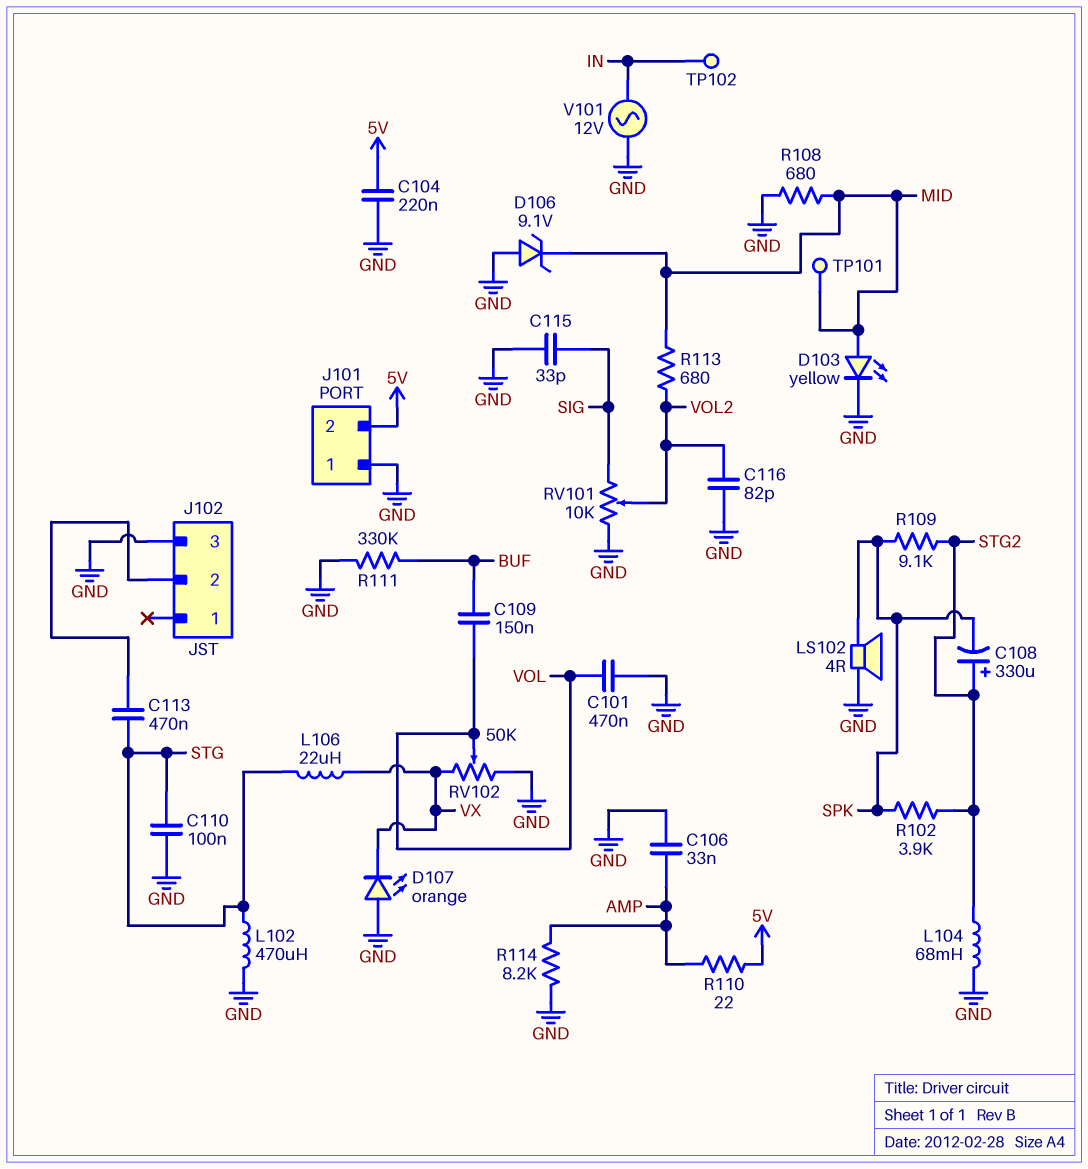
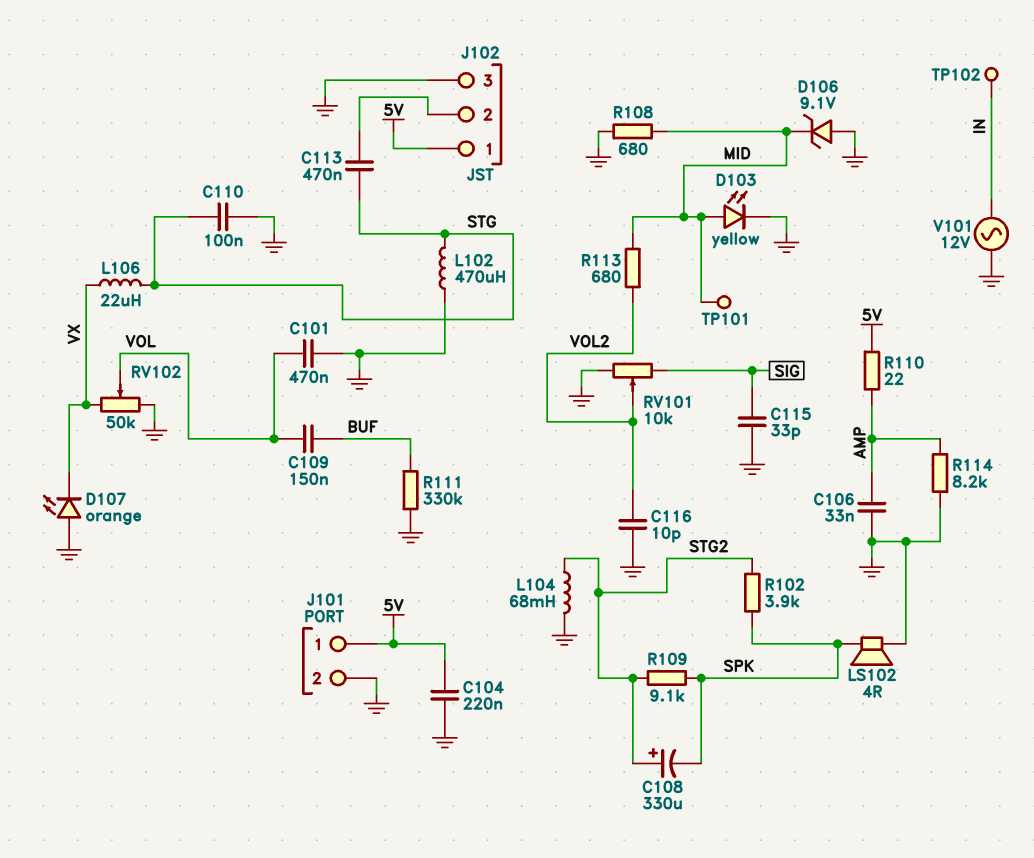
C116: 82pF (GND, VOL2) -> 10pF (GND, VOL2)
J101 pin 1: GND -> 5V
J101 pin 2: 5V -> GND
J102 pin 1: none -> 5V

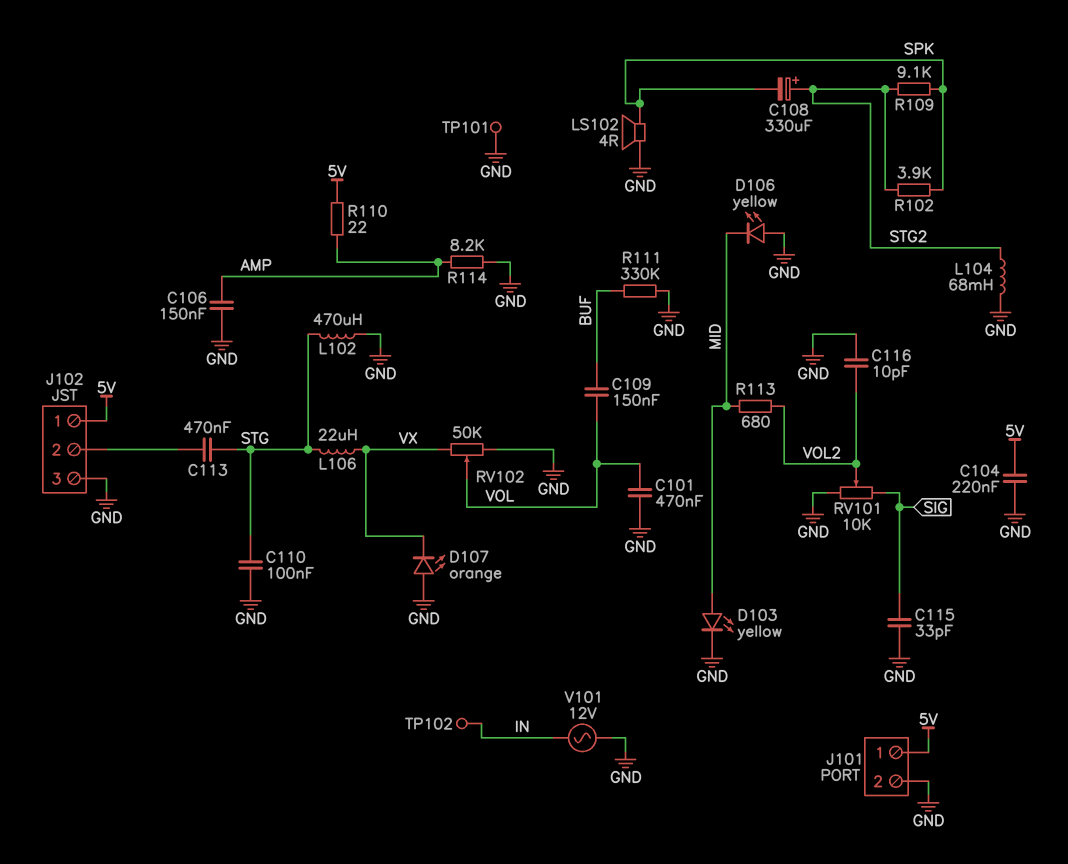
C106: 33nF (AMP, GND) -> 150nF (AMP, GND)
D106: zener 9.1V (A GND, K MID) -> LED yellow (A GND, K MID)
R108: 680 (GND, MID) -> none
TP101: test point (MID) -> test point (GND)

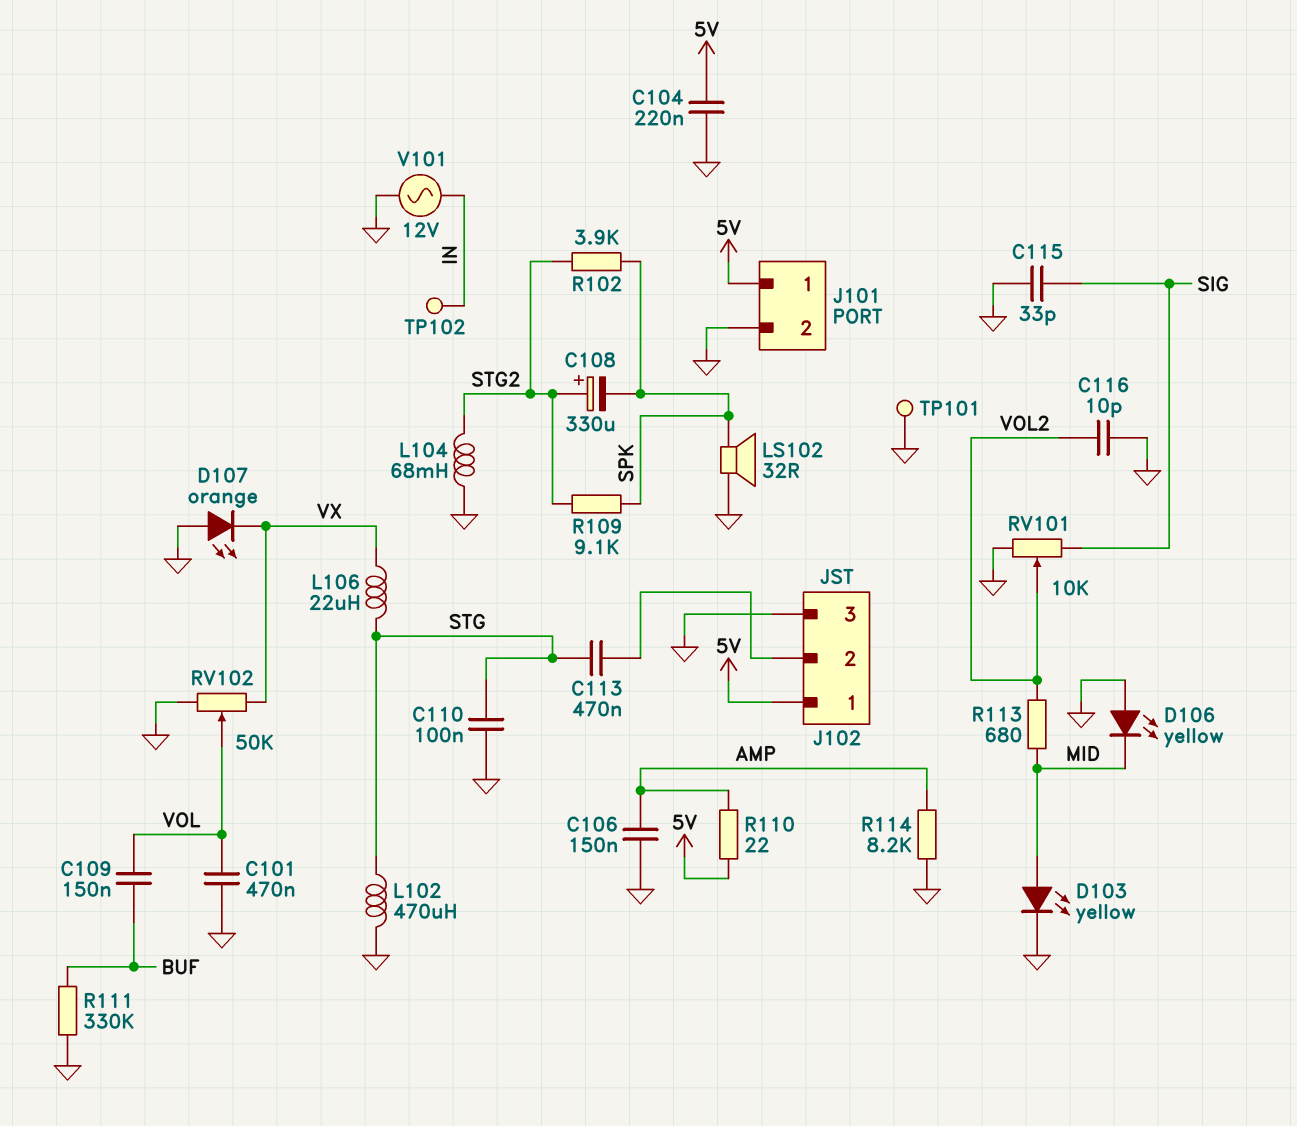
LS102: speaker 4R (GND, SPK) -> speaker 32R (GND, SPK)

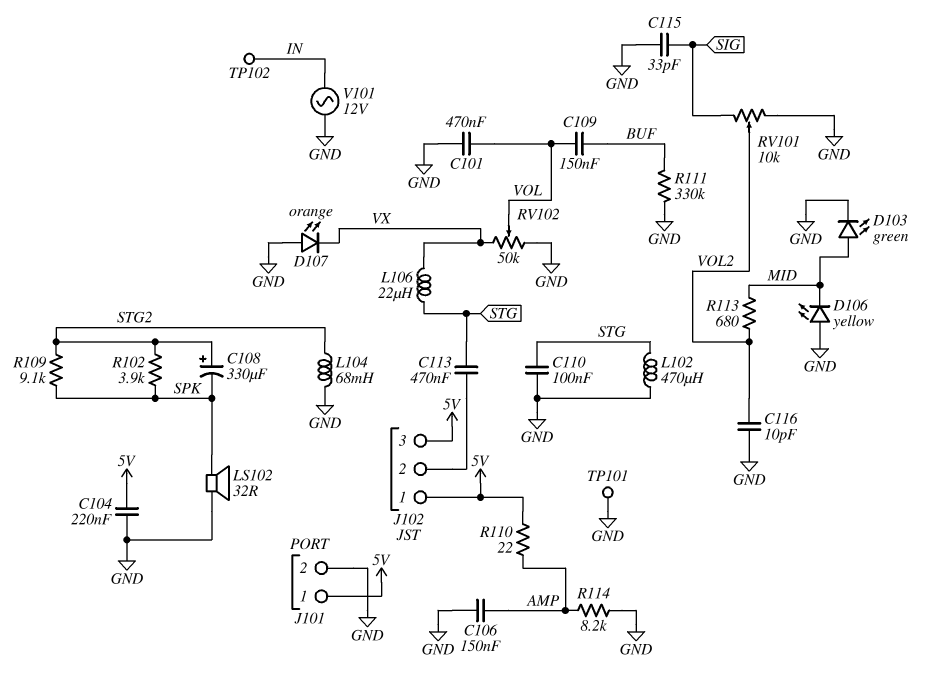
D103: LED yellow (A MID, K GND) -> LED green (A MID, K GND)
J102 pin 3: GND -> 5V

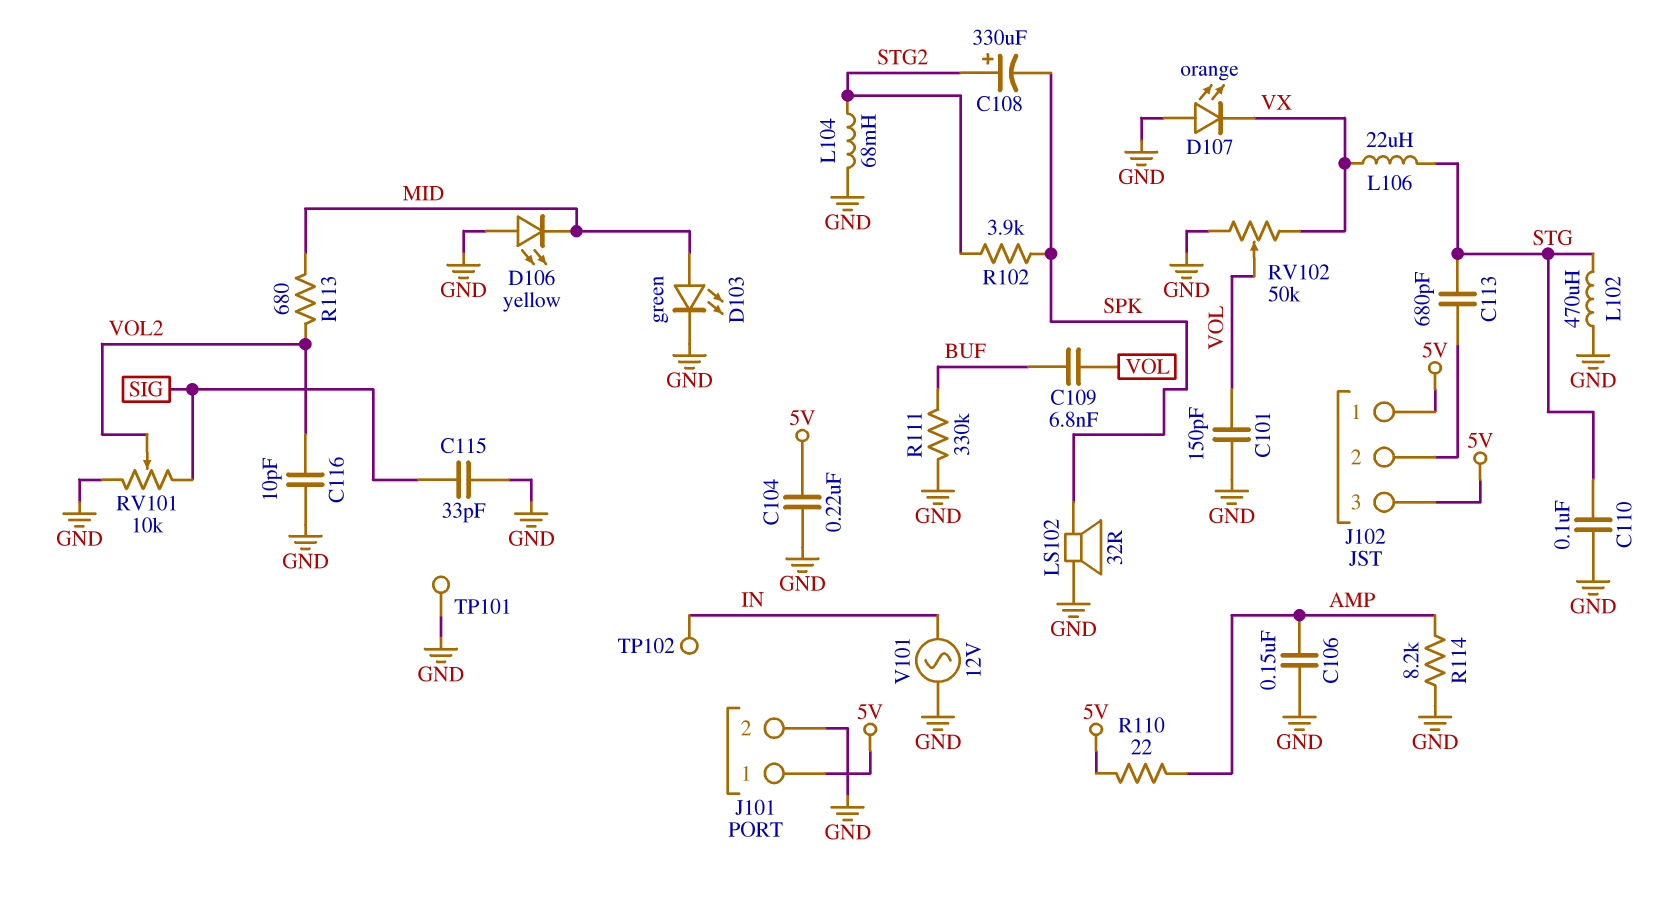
C101: 470nF (GND, VOL) -> 150pF (GND, VOL)
C109: 150nF (BUF, VOL) -> 6.8nF (BUF, VOL)
C113: 470nF (J102/2, STG) -> 680pF (J102/2, STG)
R109: 9.1k (SPK, STG2) -> none

